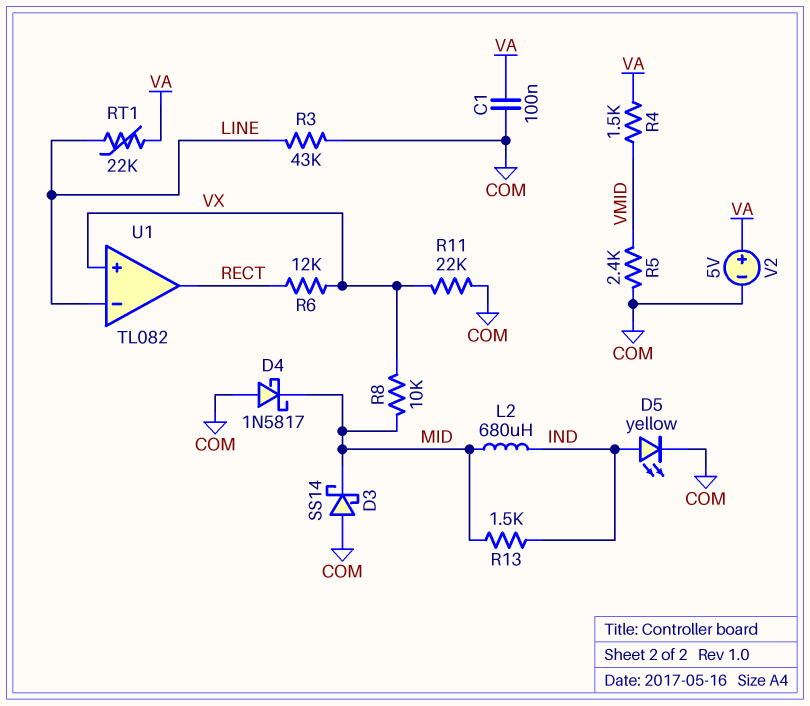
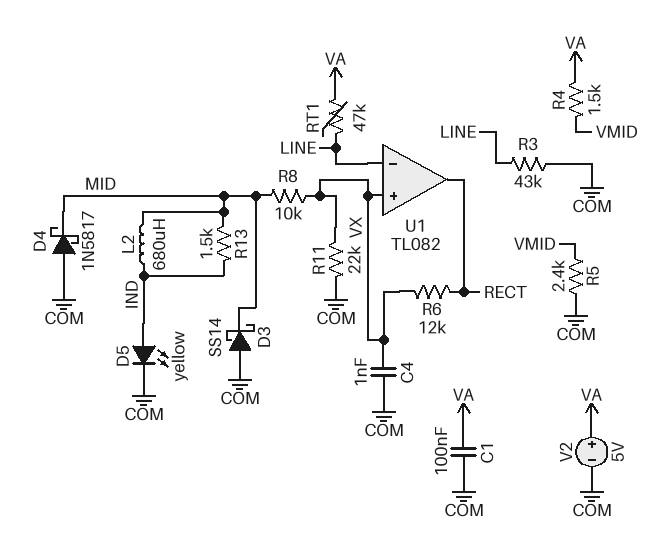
C4: none -> 1nF (COM, VX)
RT1: 22k (LINE, VA) -> 47k (LINE, VA)

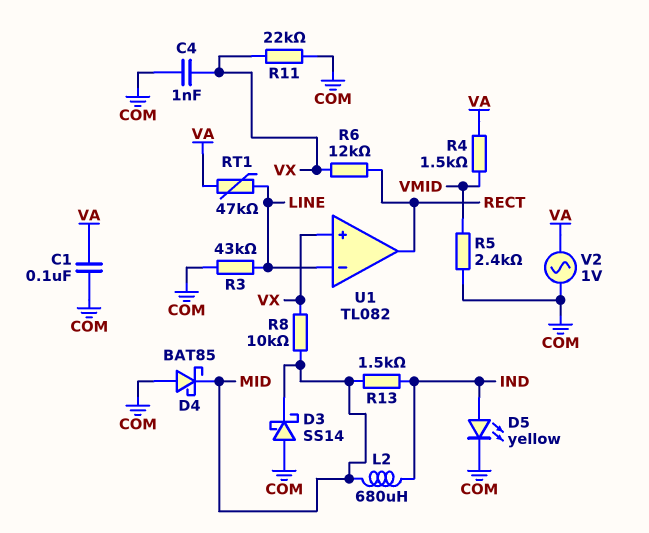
D4: schottky 1N5817 (A COM, K MID) -> schottky BAT85 (A COM, K MID)
V2: 5V (plus VA, minus COM) -> AC 1V (COM, VA)

